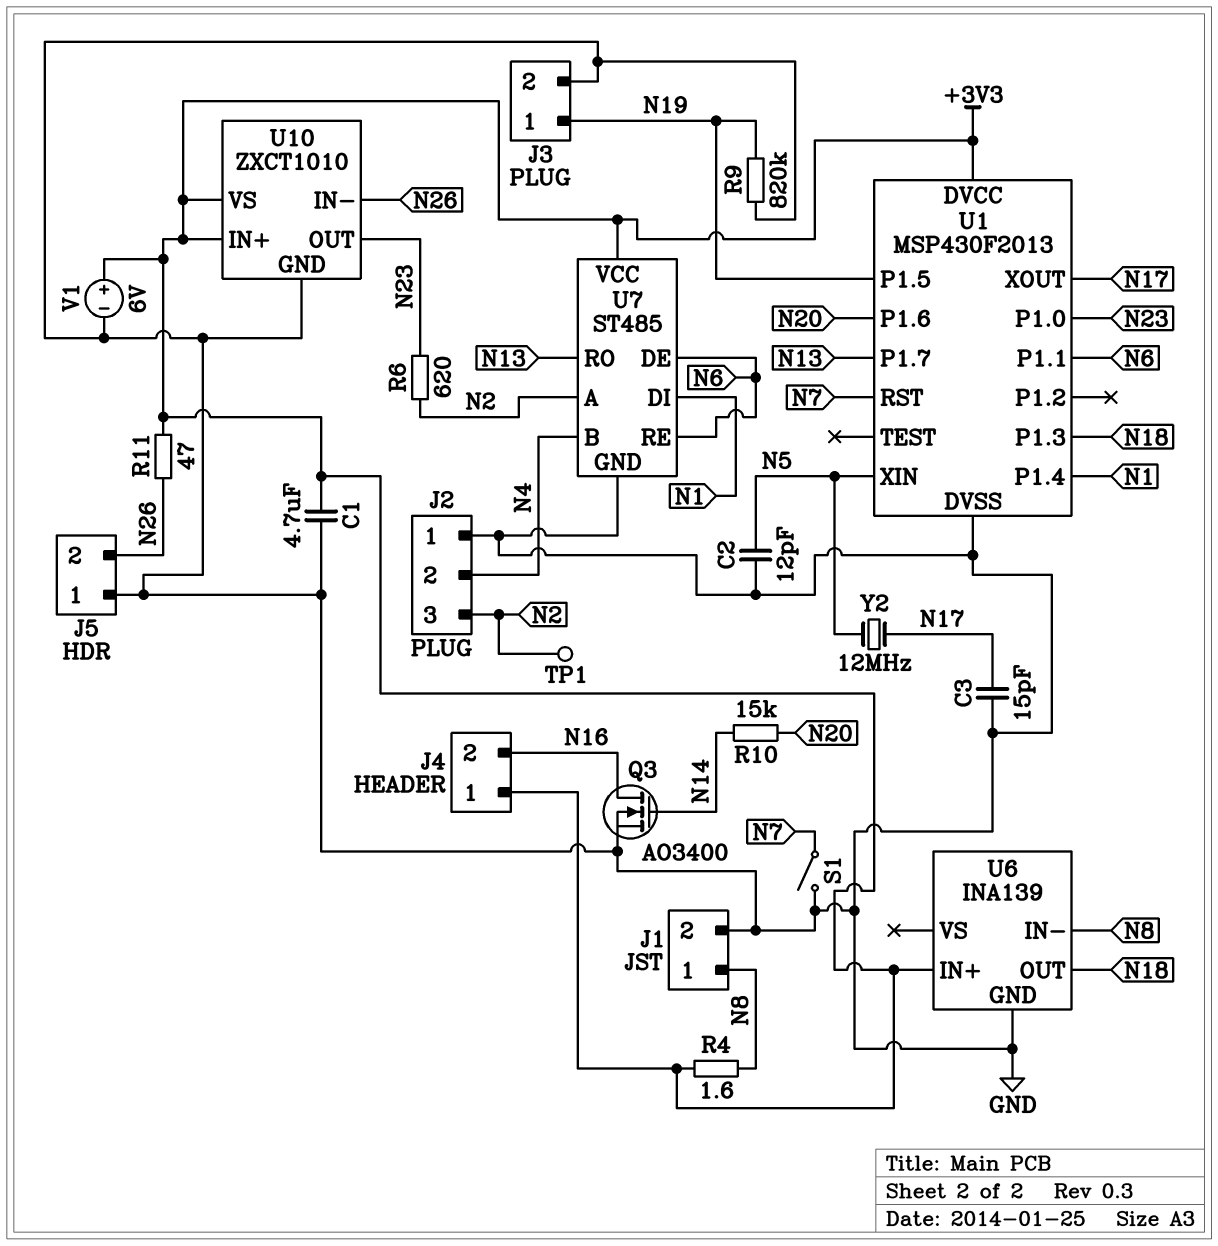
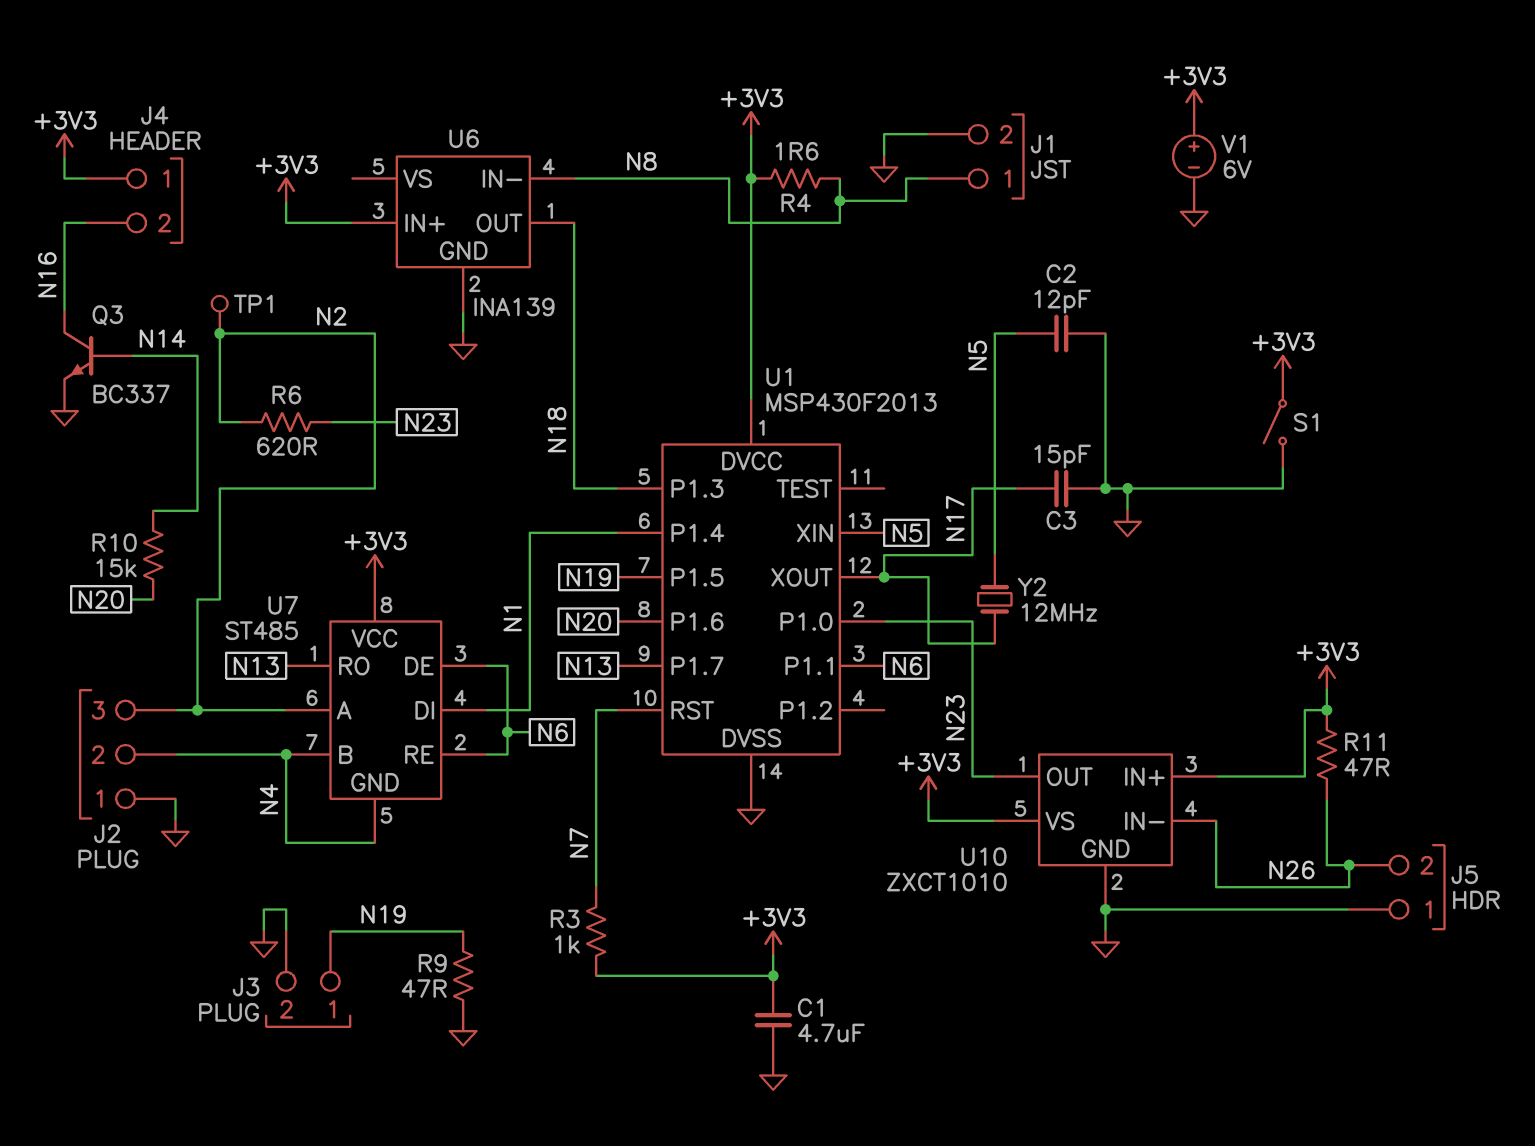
Q3: NMOS AO3400 (G N14, D N16, S GND) -> NPN BC337 (B N14, C N16, E GND)
R3: none -> 1k (+3V3, N7)
R9: 820k (GND, N19) -> 47 (GND, N19)
S1: switch (GND, N7) -> switch (+3V3, GND)
U7 pin GND: GND -> N4

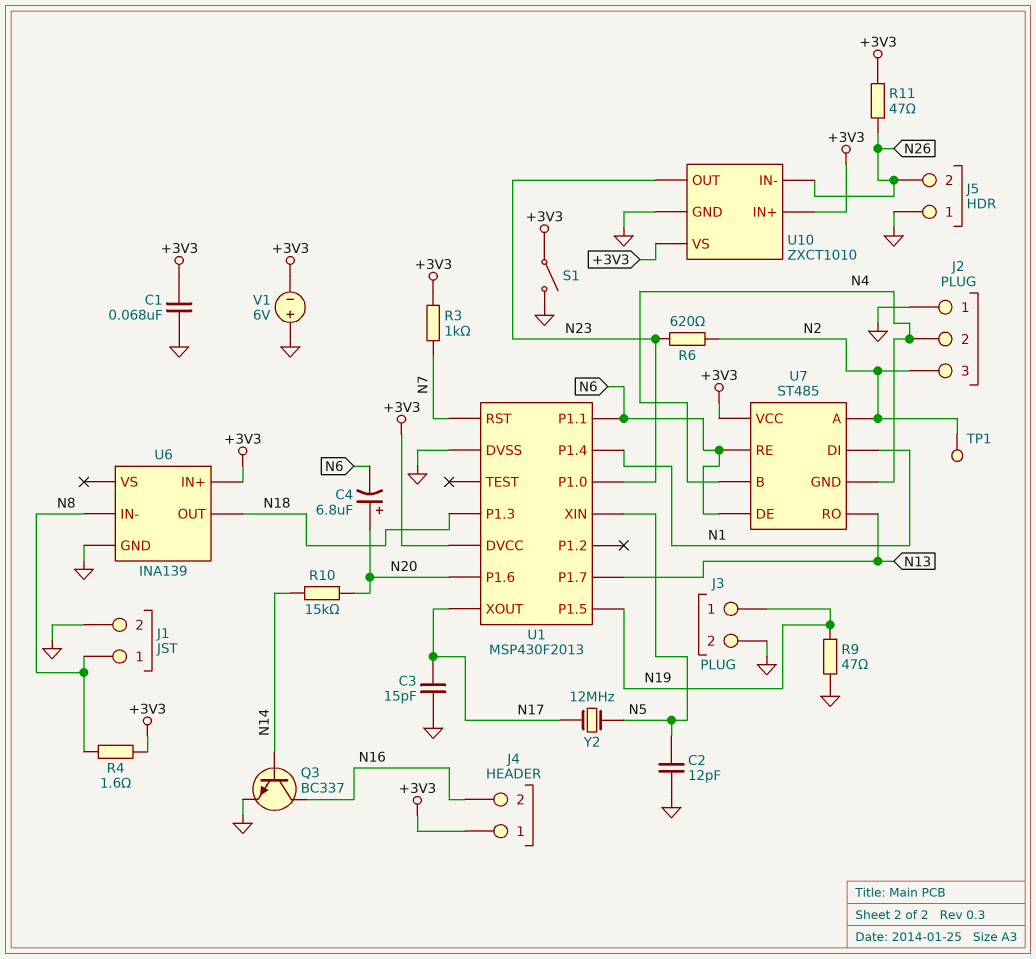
C1: 4.7uF (+3V3, GND) -> 68nF (+3V3, GND)
C4: none -> 6.8uF (plus N20, minus N6)
V1: 6V (plus +3V3, minus GND) -> 6V (plus GND, minus +3V3)

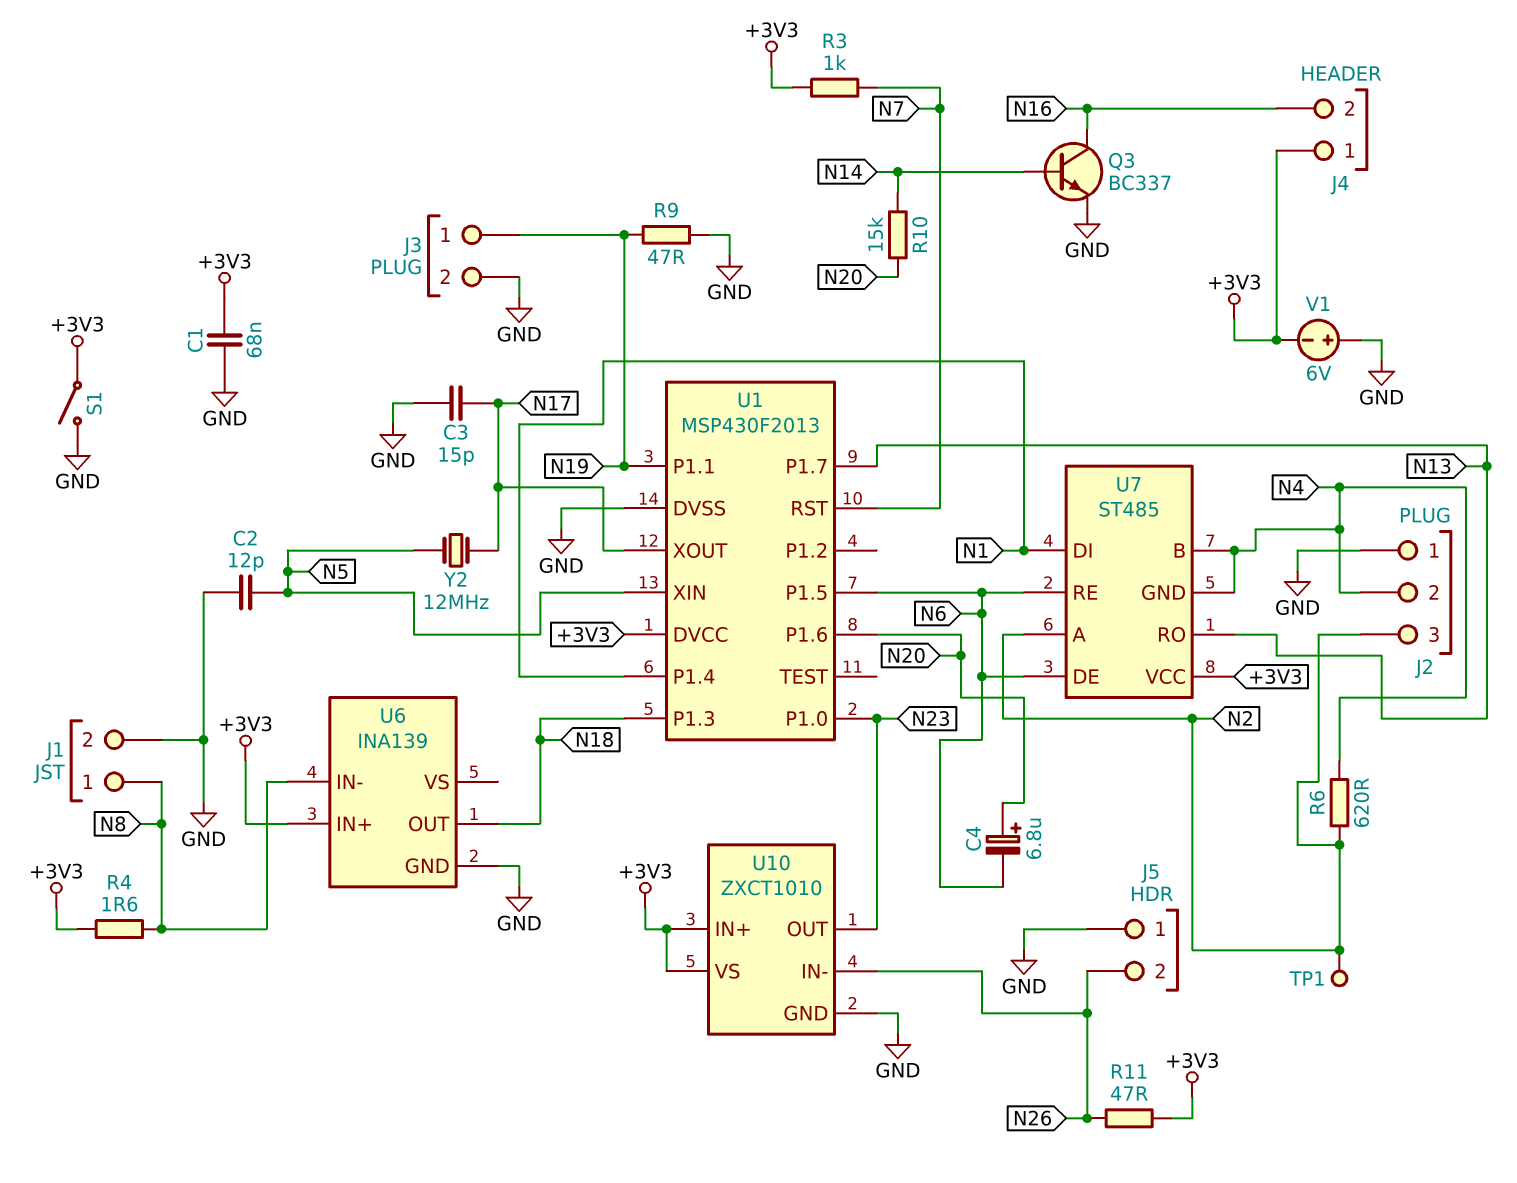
R6: 620 (N2, N23) -> 620 (N2, N4)
U1 pin P1.1: N6 -> N19
U1 pin P1.5: N19 -> N6

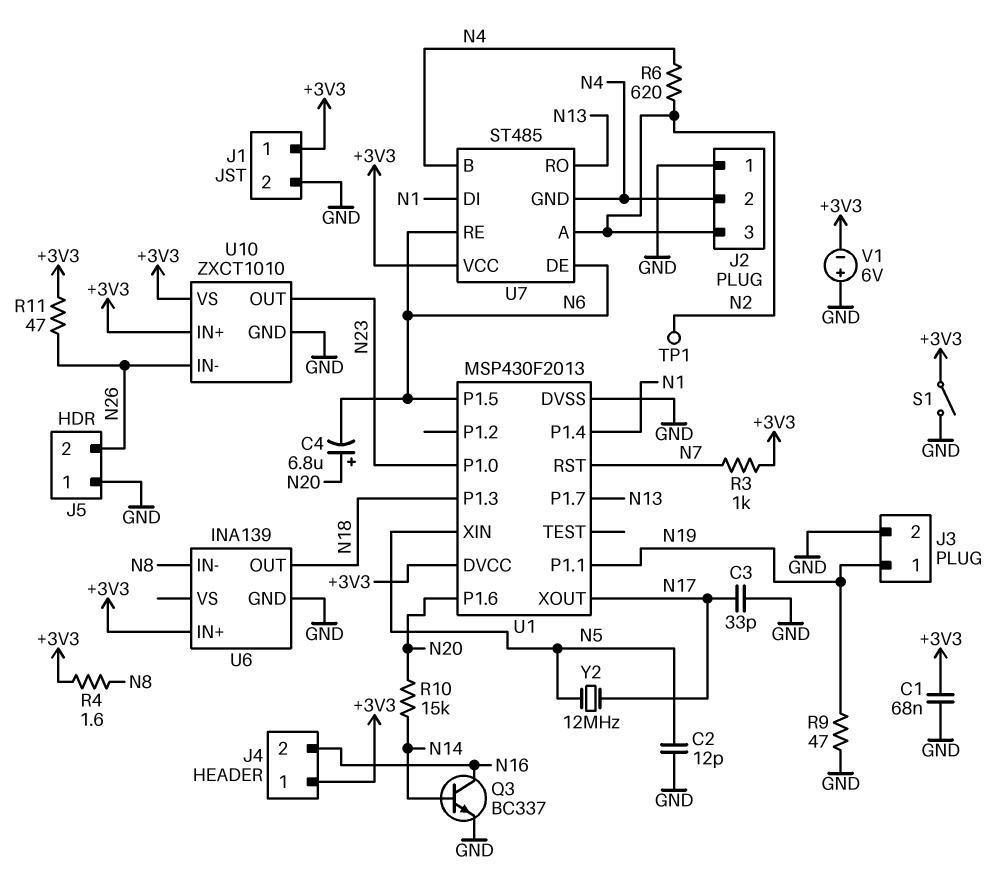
C3: 15pF (GND, N17) -> 33pF (GND, N17)
J1 pin 1: N8 -> +3V3

